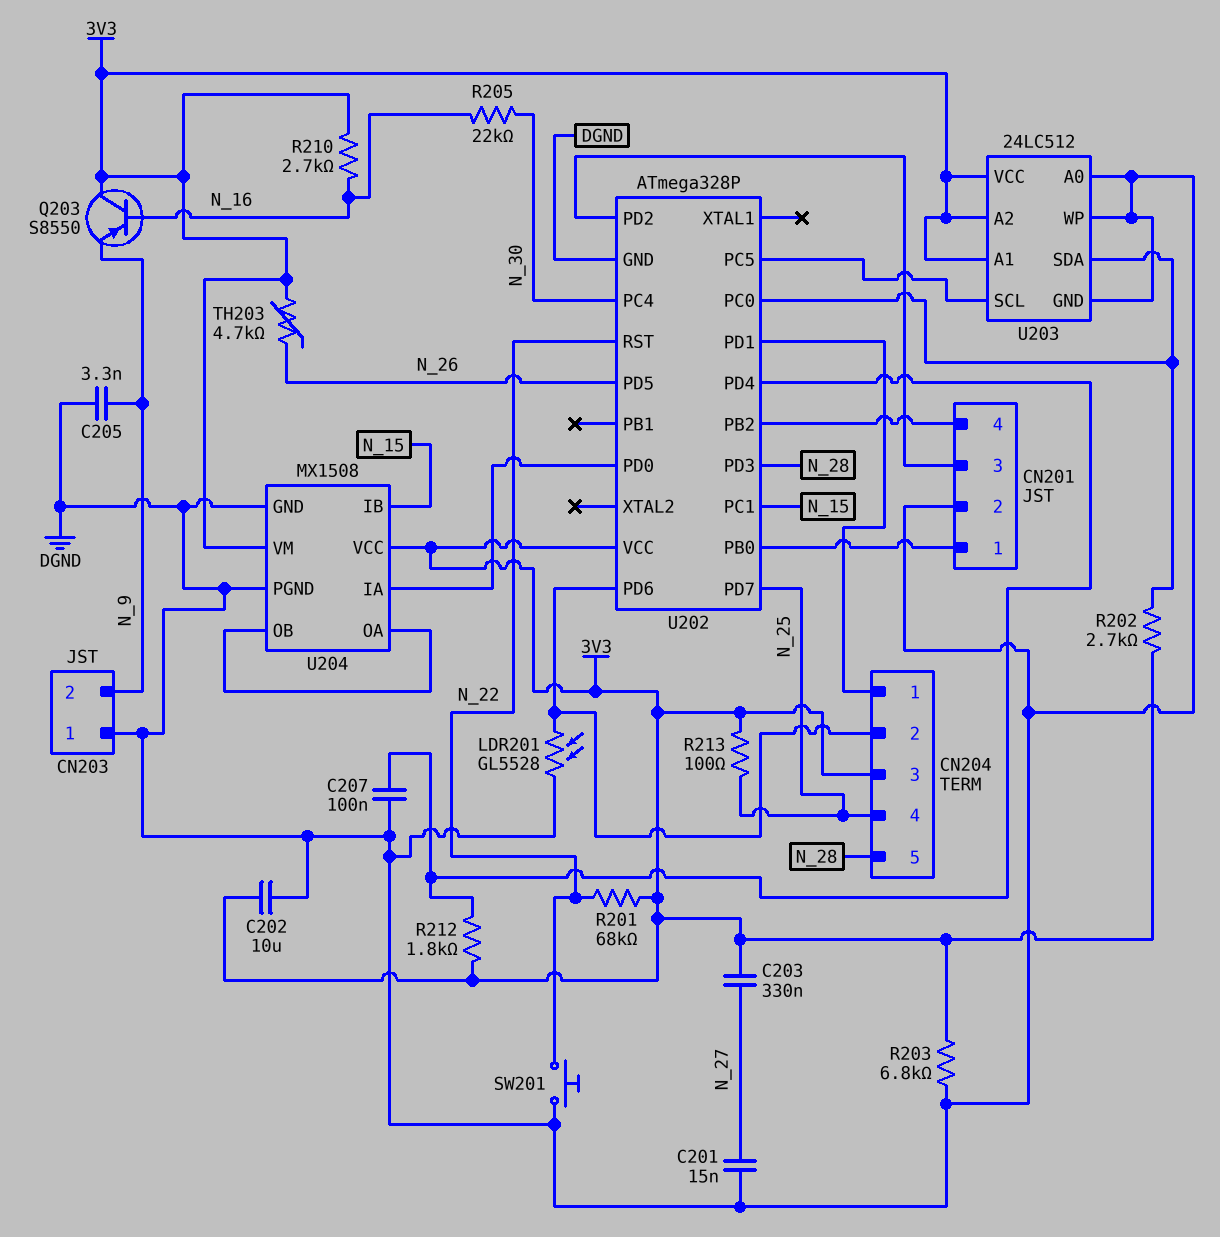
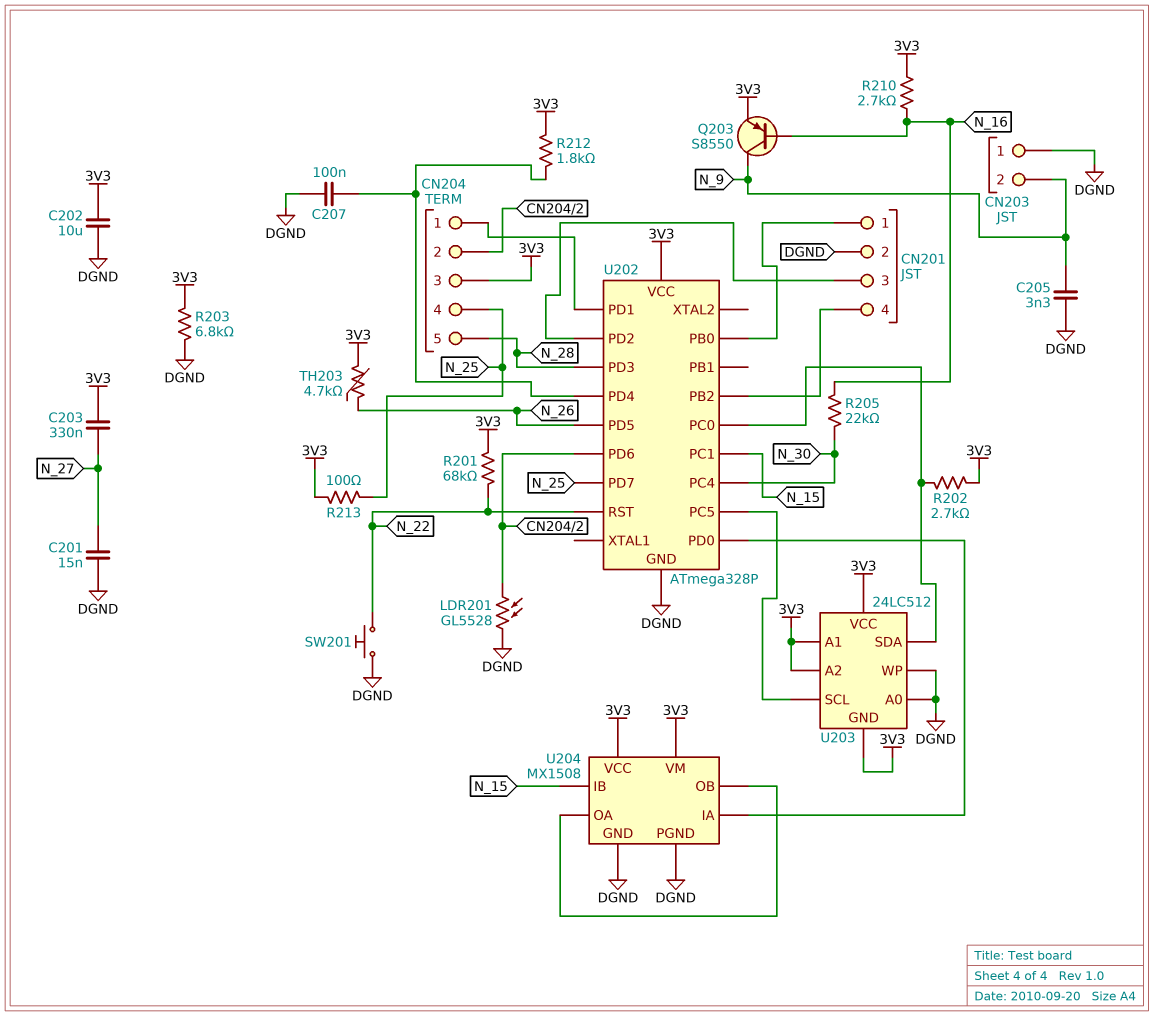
Q203: PNP S8550 (B N_16, C 3V3, E N_9) -> PNP S8550 (B N_16, C N_9, E 3V3)
U203 pin GND: DGND -> 3V3

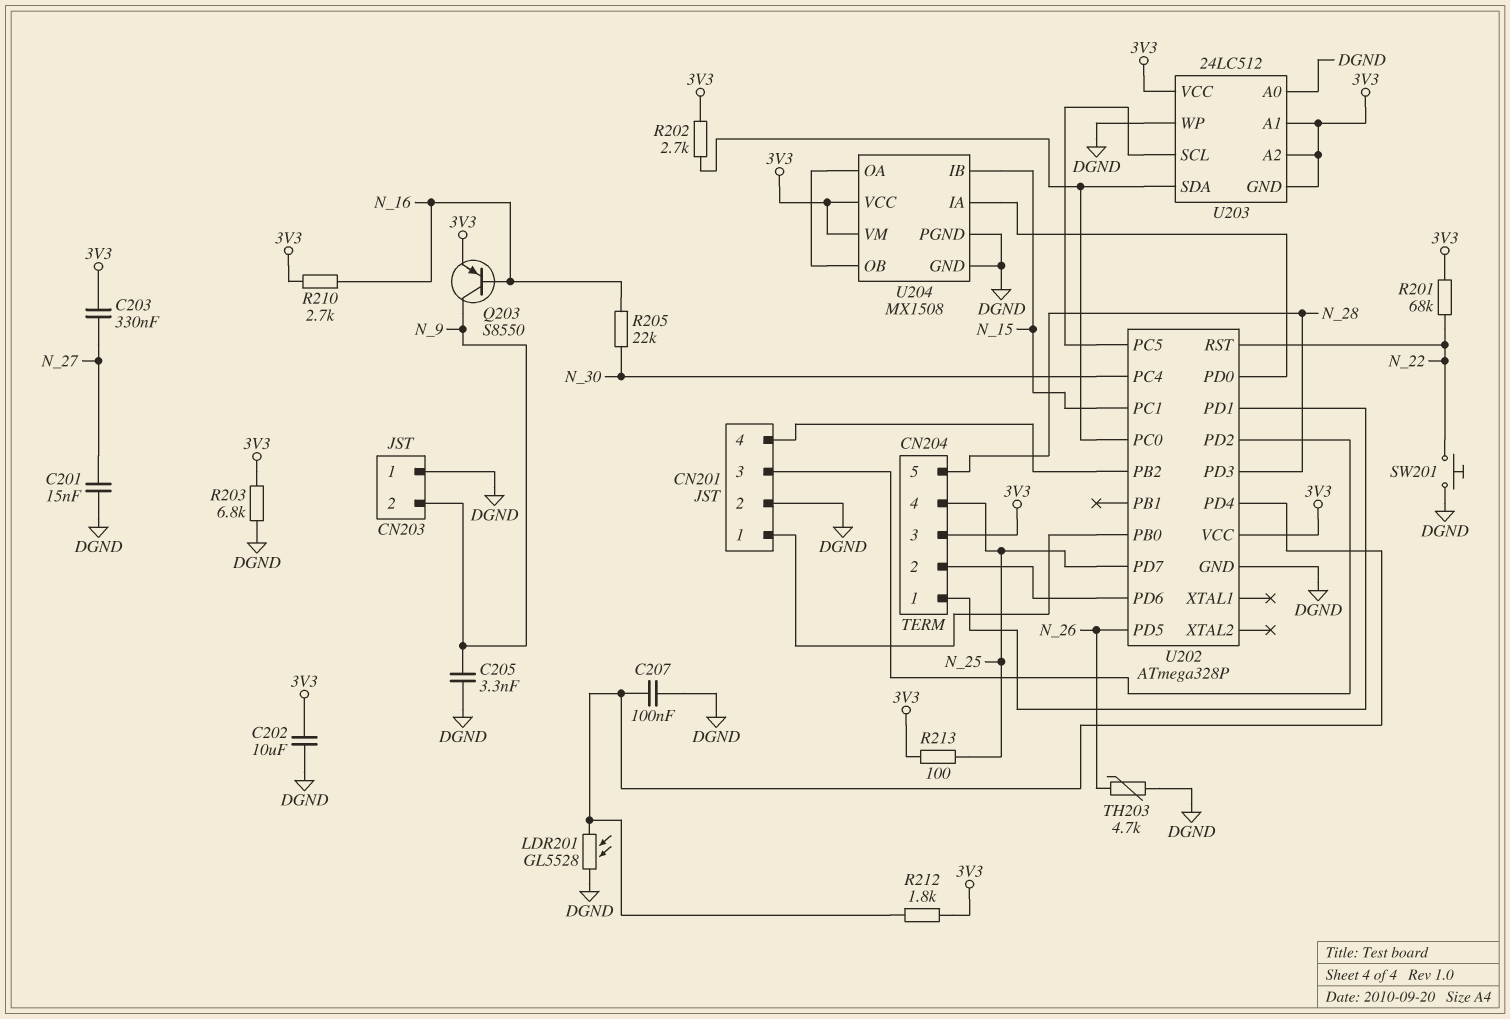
LDR201: GL5528 (CN204/2, DGND) -> GL5528 (DGND, U202/PD4)
TH203: 4.7k (3V3, N_26) -> 4.7k (DGND, N_26)

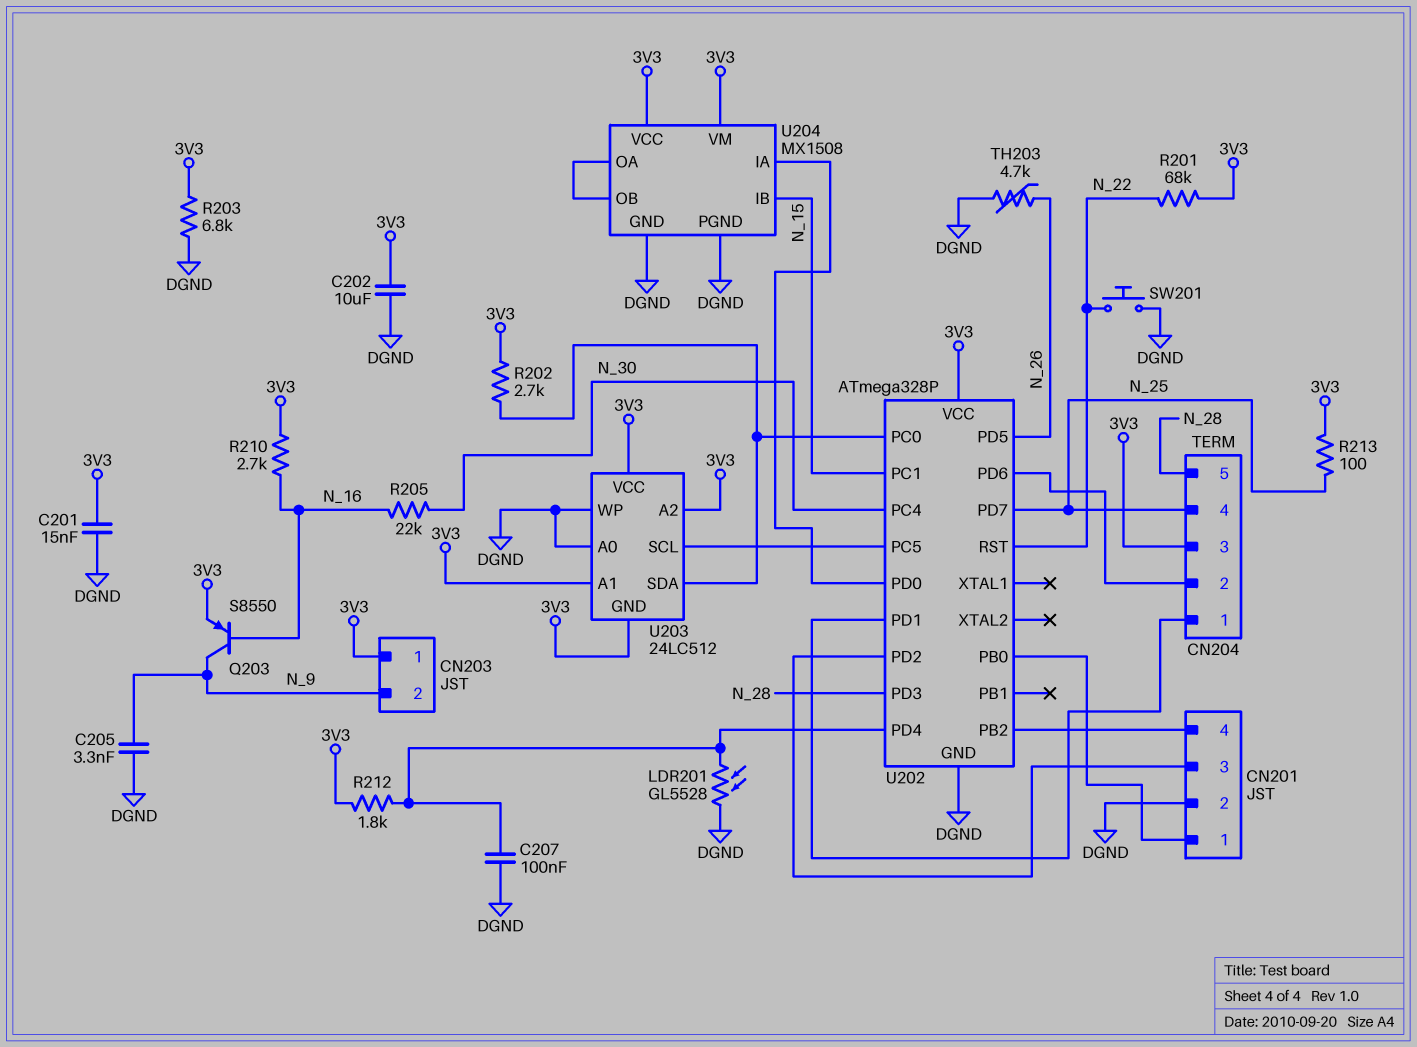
C201: 15nF (DGND, N_27) -> 15nF (3V3, DGND)
C203: 330nF (3V3, N_27) -> none
CN203 pin 1: DGND -> 3V3

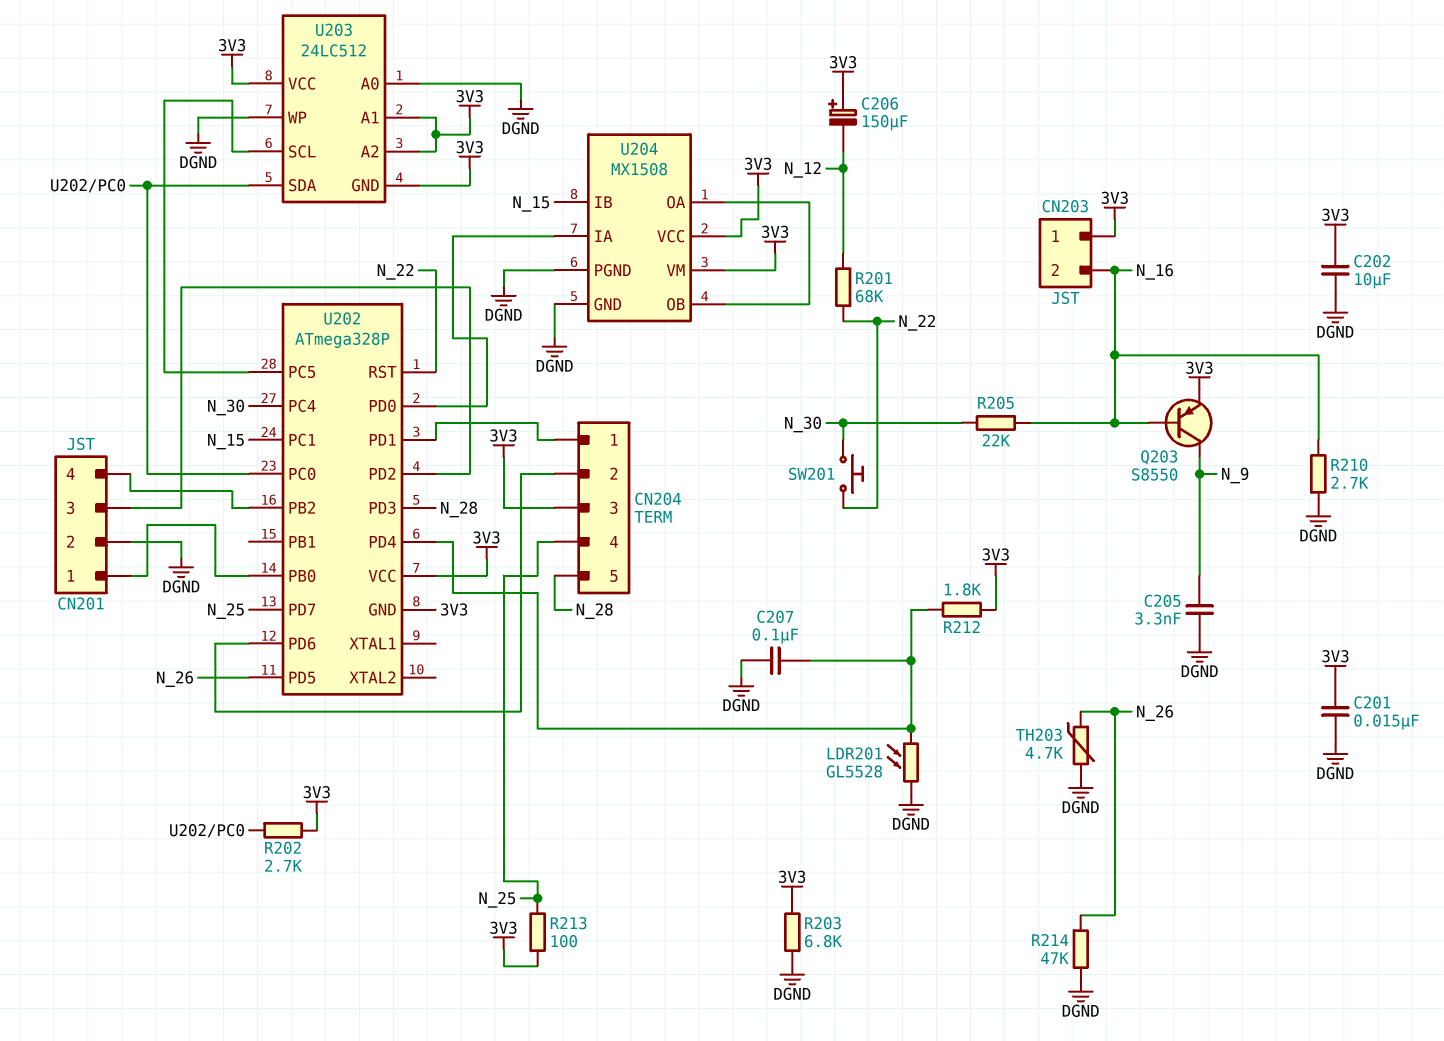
C206: none -> 150uF (plus 3V3, minus N_12)
CN203 pin 2: N_9 -> N_16
R201: 68k (3V3, N_22) -> 68k (N_12, N_22)
R210: 2.7k (3V3, N_16) -> 2.7k (DGND, N_16)
R214: none -> 47k (DGND, N_26)
SW201: button (DGND, N_22) -> button (N_22, N_30)
U202 pin GND: DGND -> 3V3

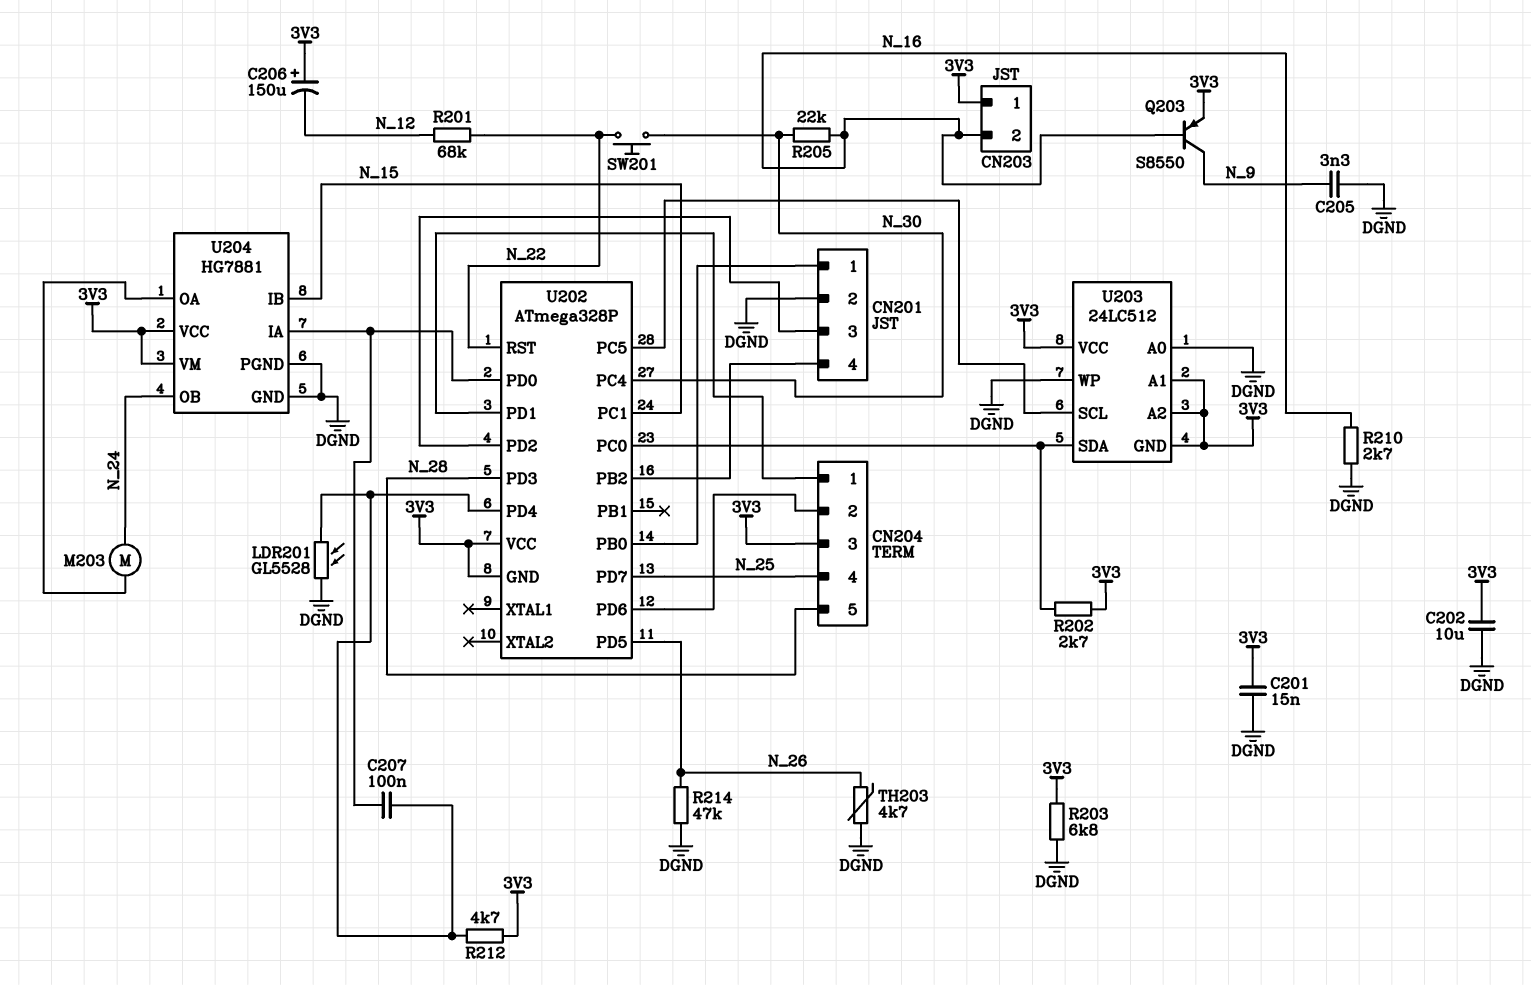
C207: 100nF (DGND, U202/PD4) -> 100nF (U202/PD0, U202/PD4)
M203: none -> motor (N_24, U204/OA)
R212: 1.8k (3V3, U202/PD4) -> 4.7k (3V3, U202/PD4)
R213: 100 (3V3, N_25) -> none
U204: MX1508 -> HG7881
U204 pin OB: U204/OA -> N_24

